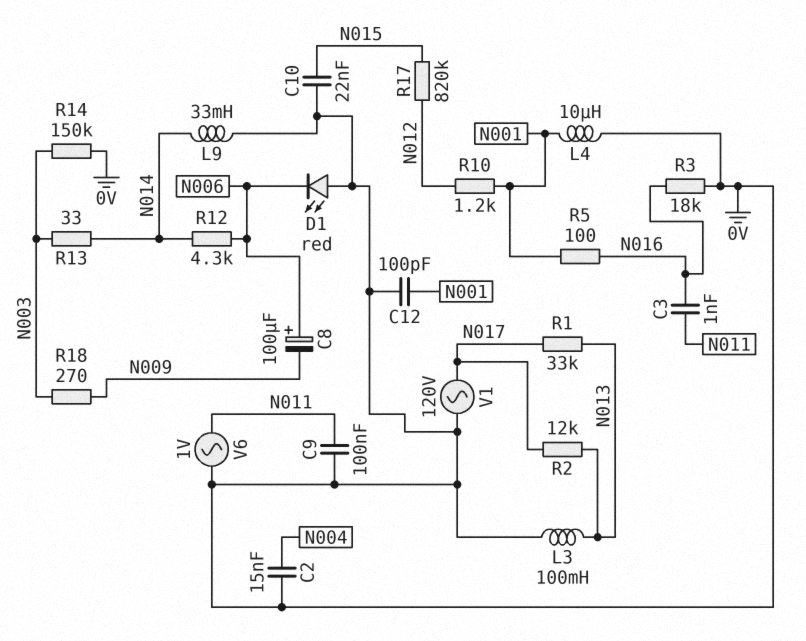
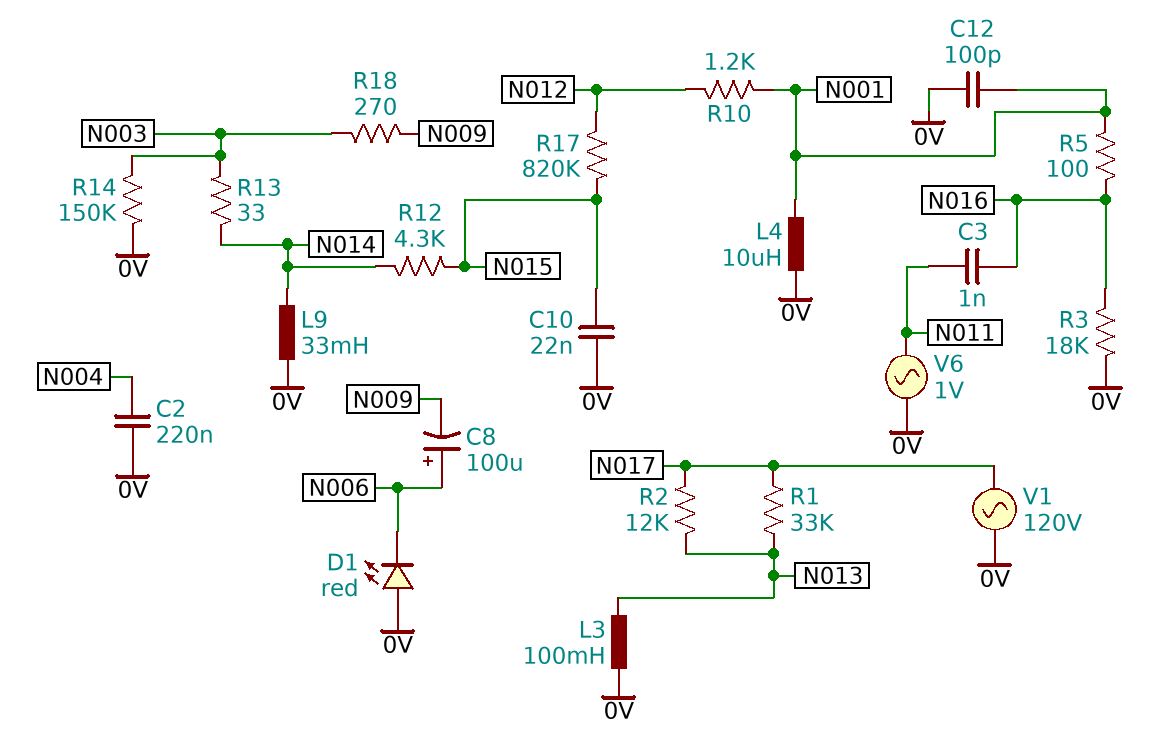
C2: 15nF (0V, N004) -> 220nF (0V, N004)
C9: 100nF (0V, N011) -> none
R12: 4.3k (N006, N014) -> 4.3k (N014, N015)

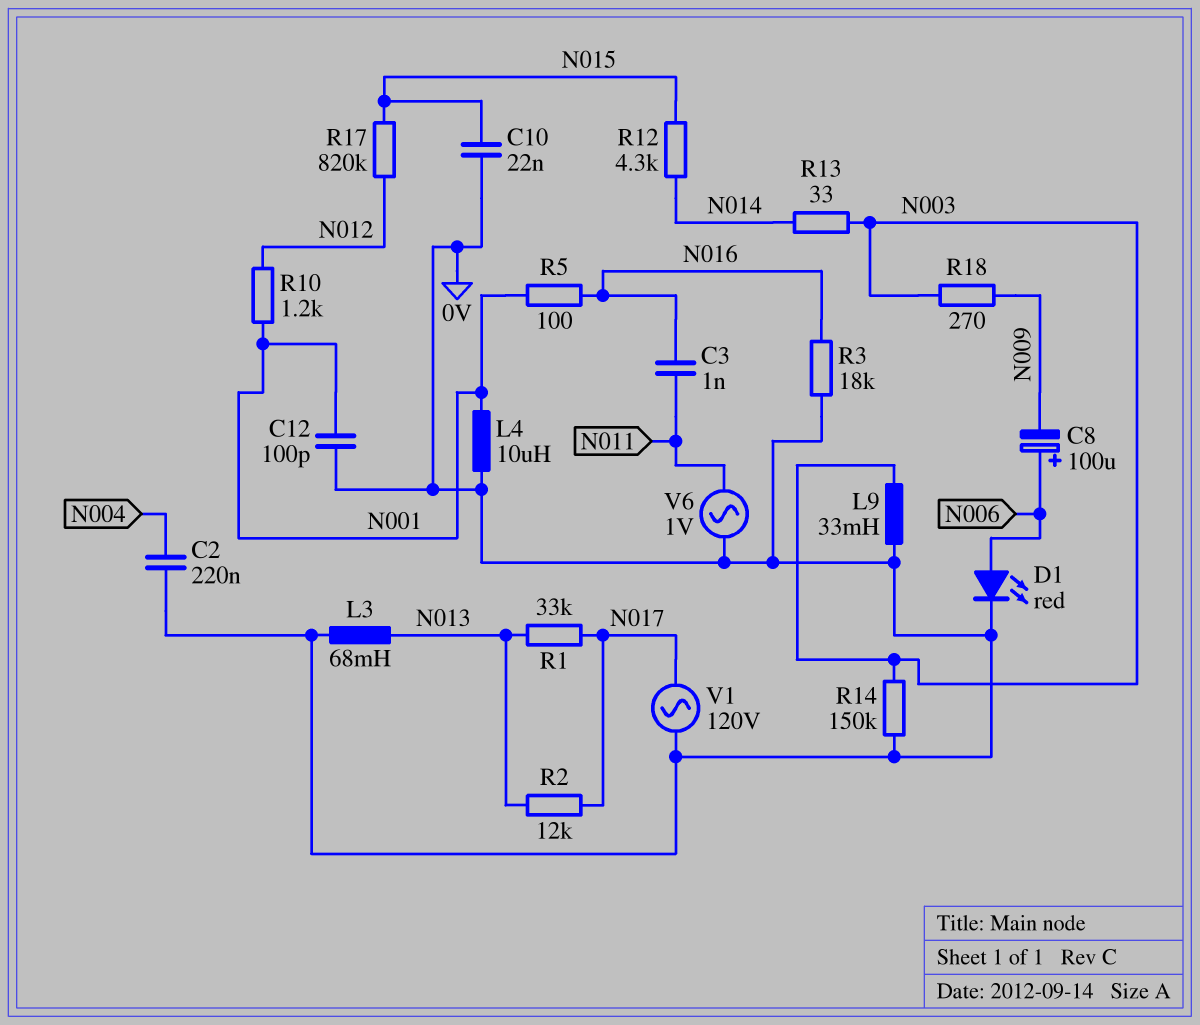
D1: LED red (A 0V, K N006) -> LED red (A N006, K 0V)
L3: 100mH (0V, N013) -> 68mH (0V, N013)
L9: 33mH (0V, N014) -> 33mH (0V, N003)

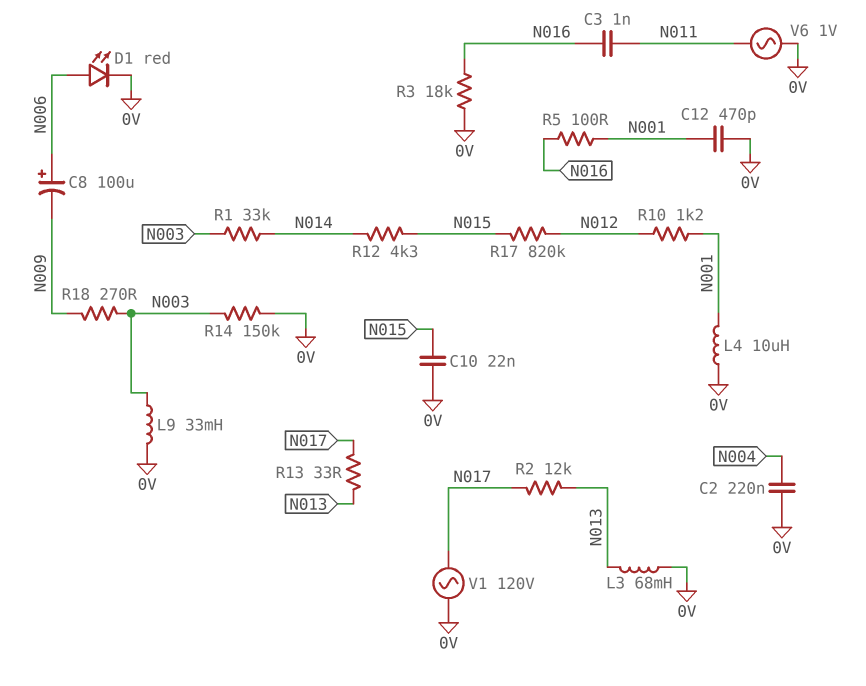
C12: 100pF (0V, N001) -> 470pF (0V, N001)
R1: 33k (N013, N017) -> 33k (N003, N014)
R13: 33 (N003, N014) -> 33 (N013, N017)

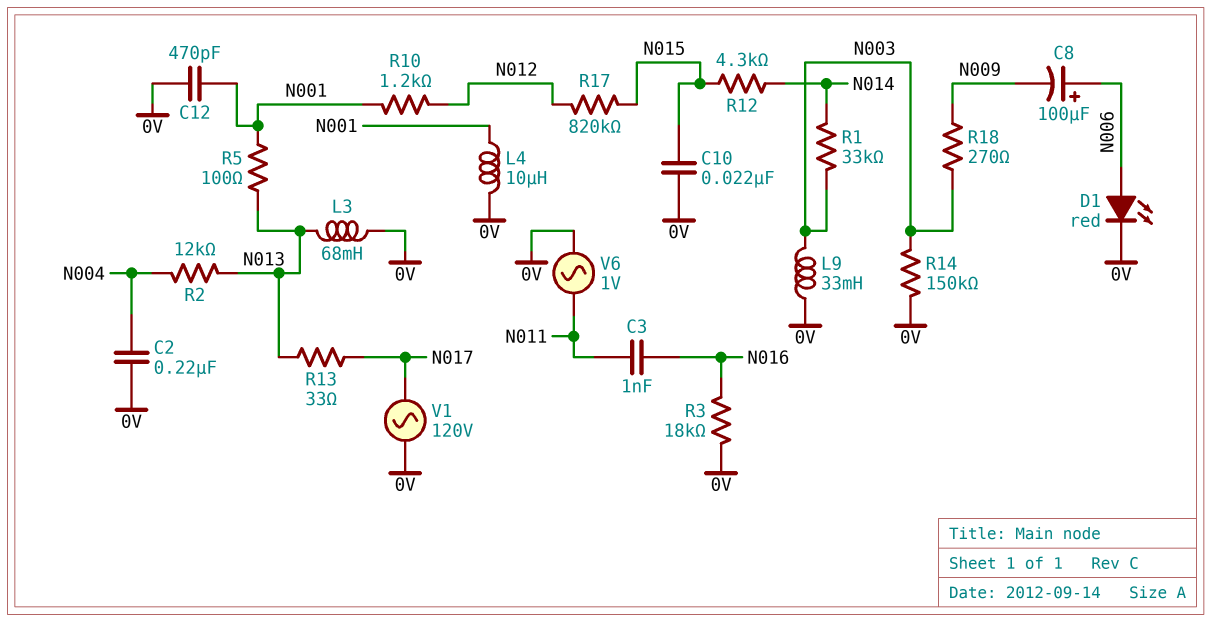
R2: 12k (N013, N017) -> 12k (N004, N013)
R5: 100 (N001, N016) -> 100 (N001, N013)

